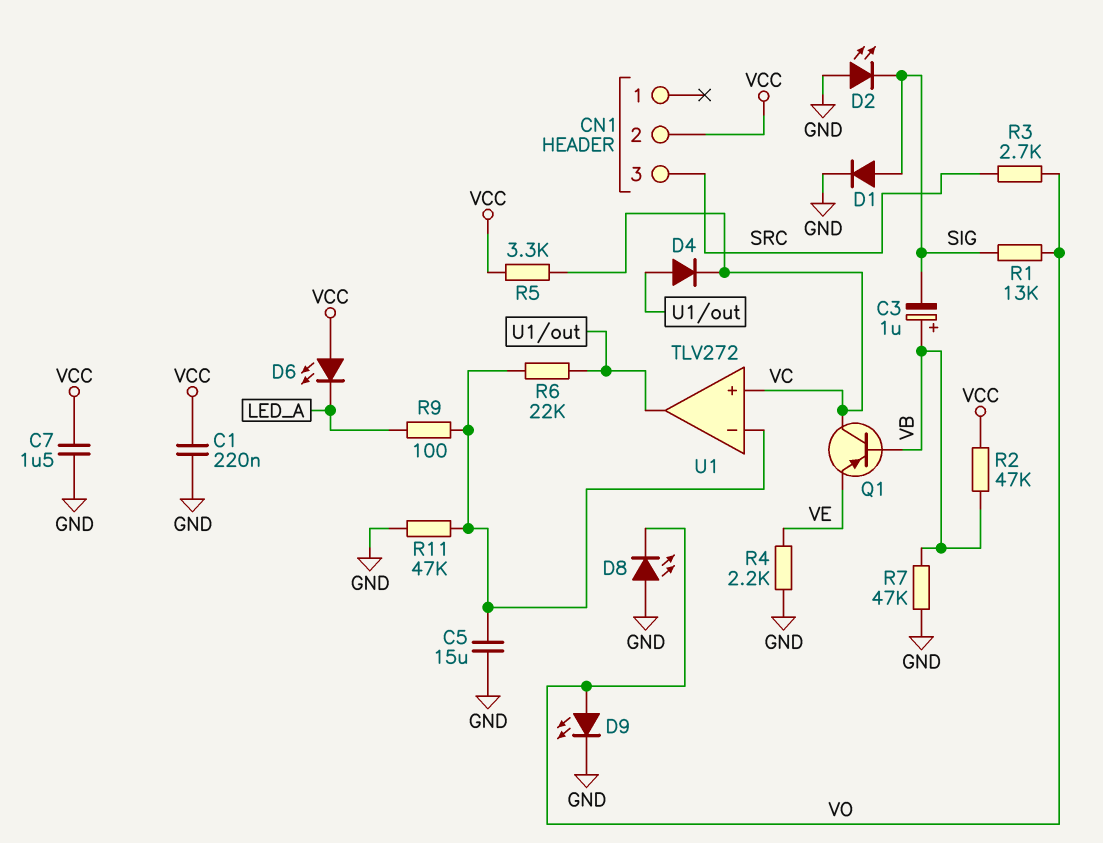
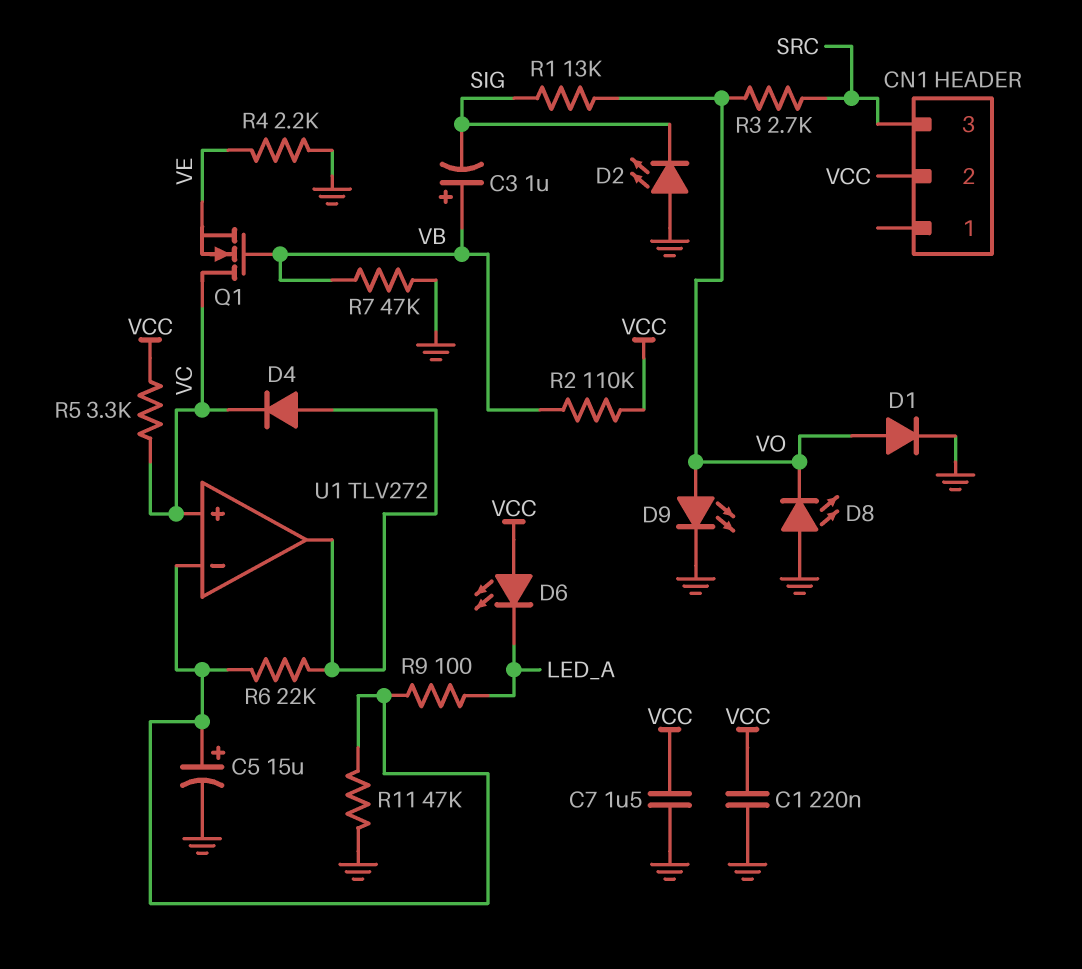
C5: 15uF (GND, U1/in-) -> 15uF (plus U1/in-, minus GND)
D1: diode (A SIG, K GND) -> diode (A VO, K GND)
Q1: PNP (B VB, C VC, E VE) -> NMOS (G VB, D VC, S VE)
R2: 47k (VB, VCC) -> 110k (VB, VCC)

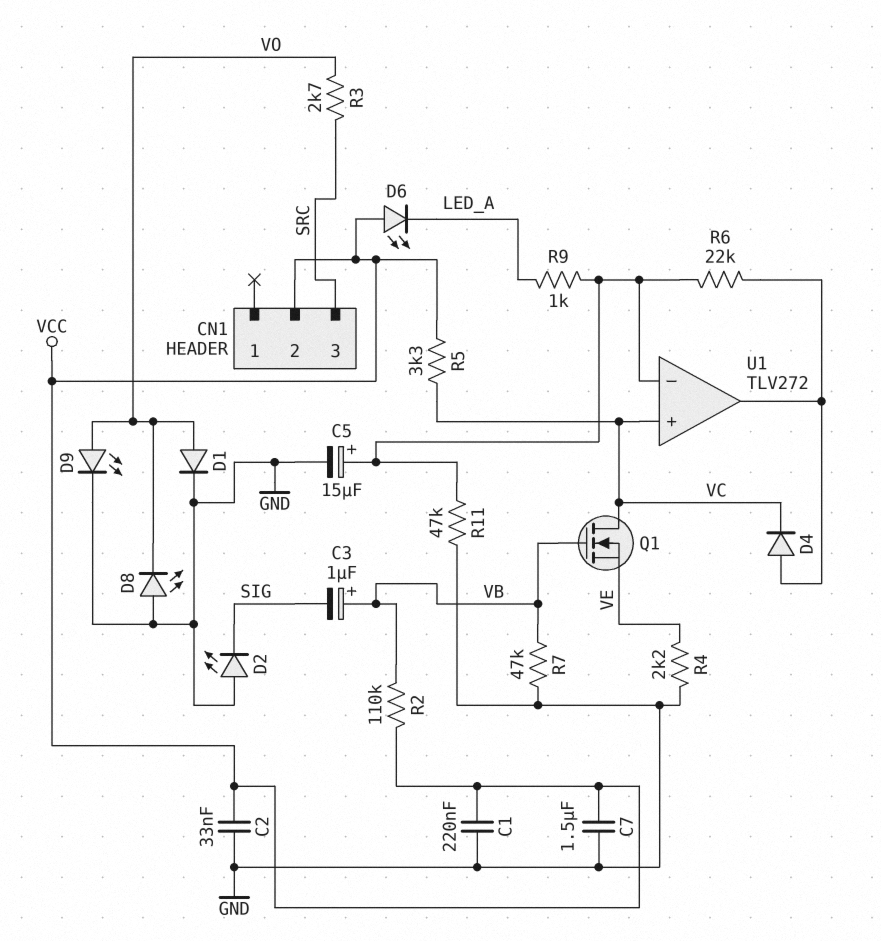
C2: none -> 33nF (GND, VCC)
R1: 13k (SIG, VO) -> none
R9: 100 (LED_A, U1/in-) -> 1k (LED_A, U1/in-)

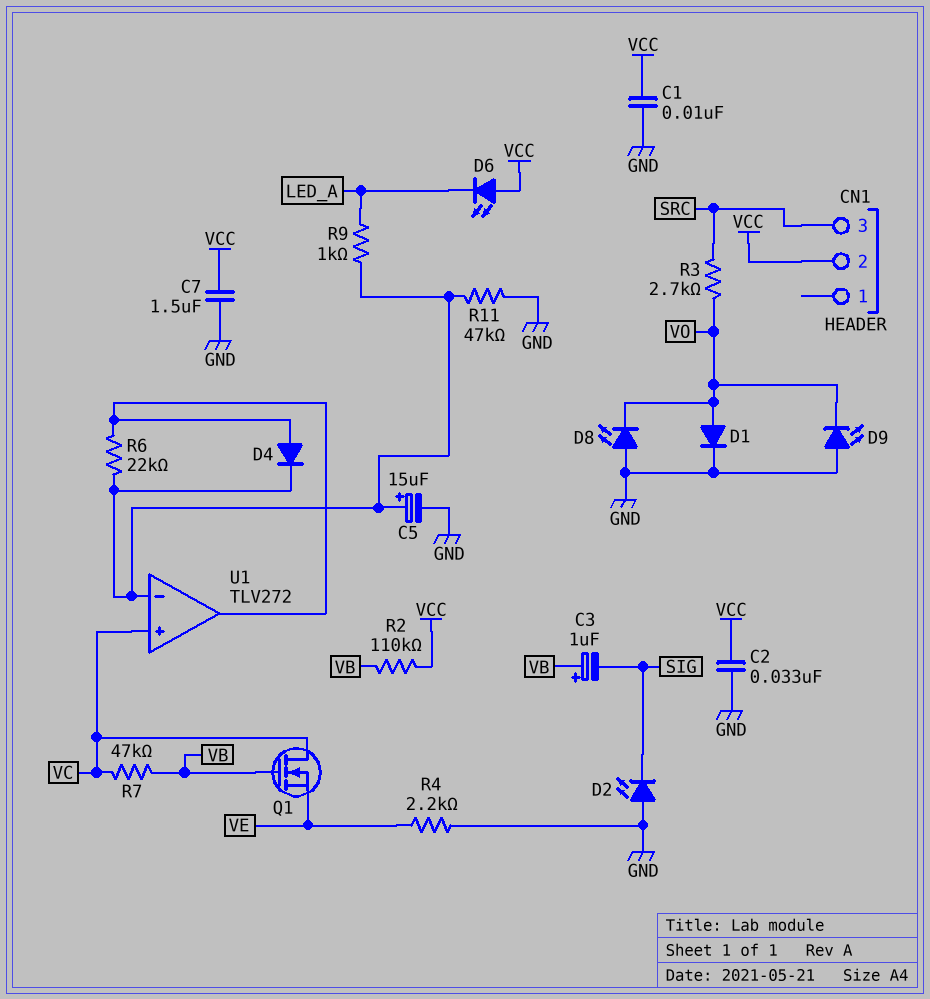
C1: 220nF (GND, VCC) -> 10nF (GND, VCC)
D4: diode (A U1/out, K VC) -> diode (A U1/out, K U1/in-)
D9: LED (A VO, K GND) -> LED (A GND, K VO)
R5: 3.3k (VC, VCC) -> none
R7: 47k (GND, VB) -> 47k (VB, VC)

